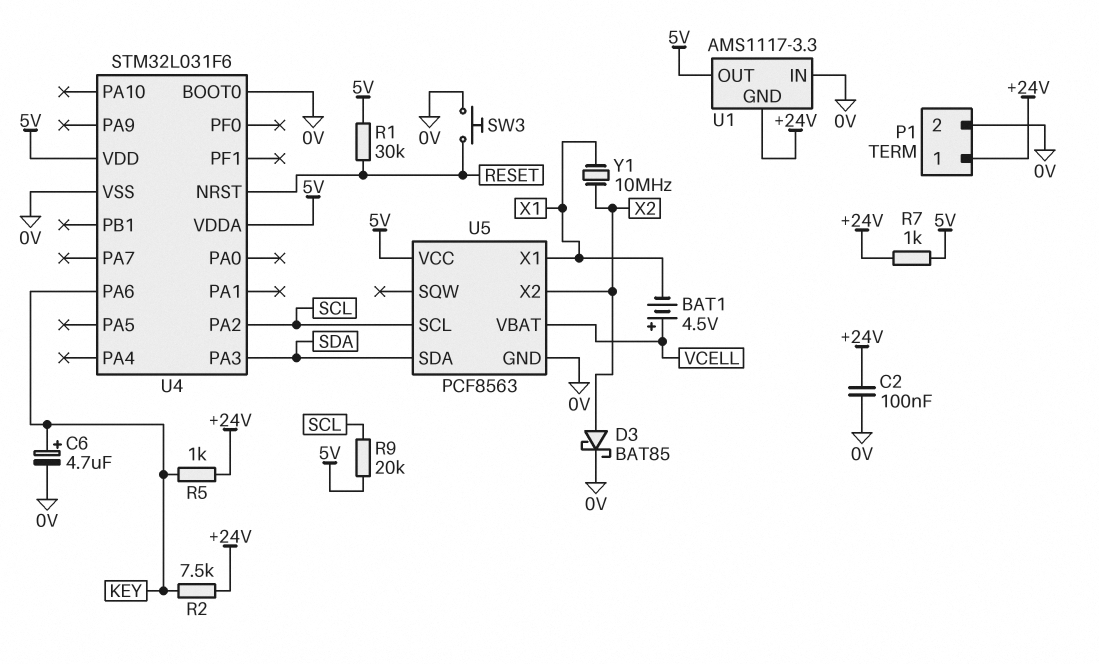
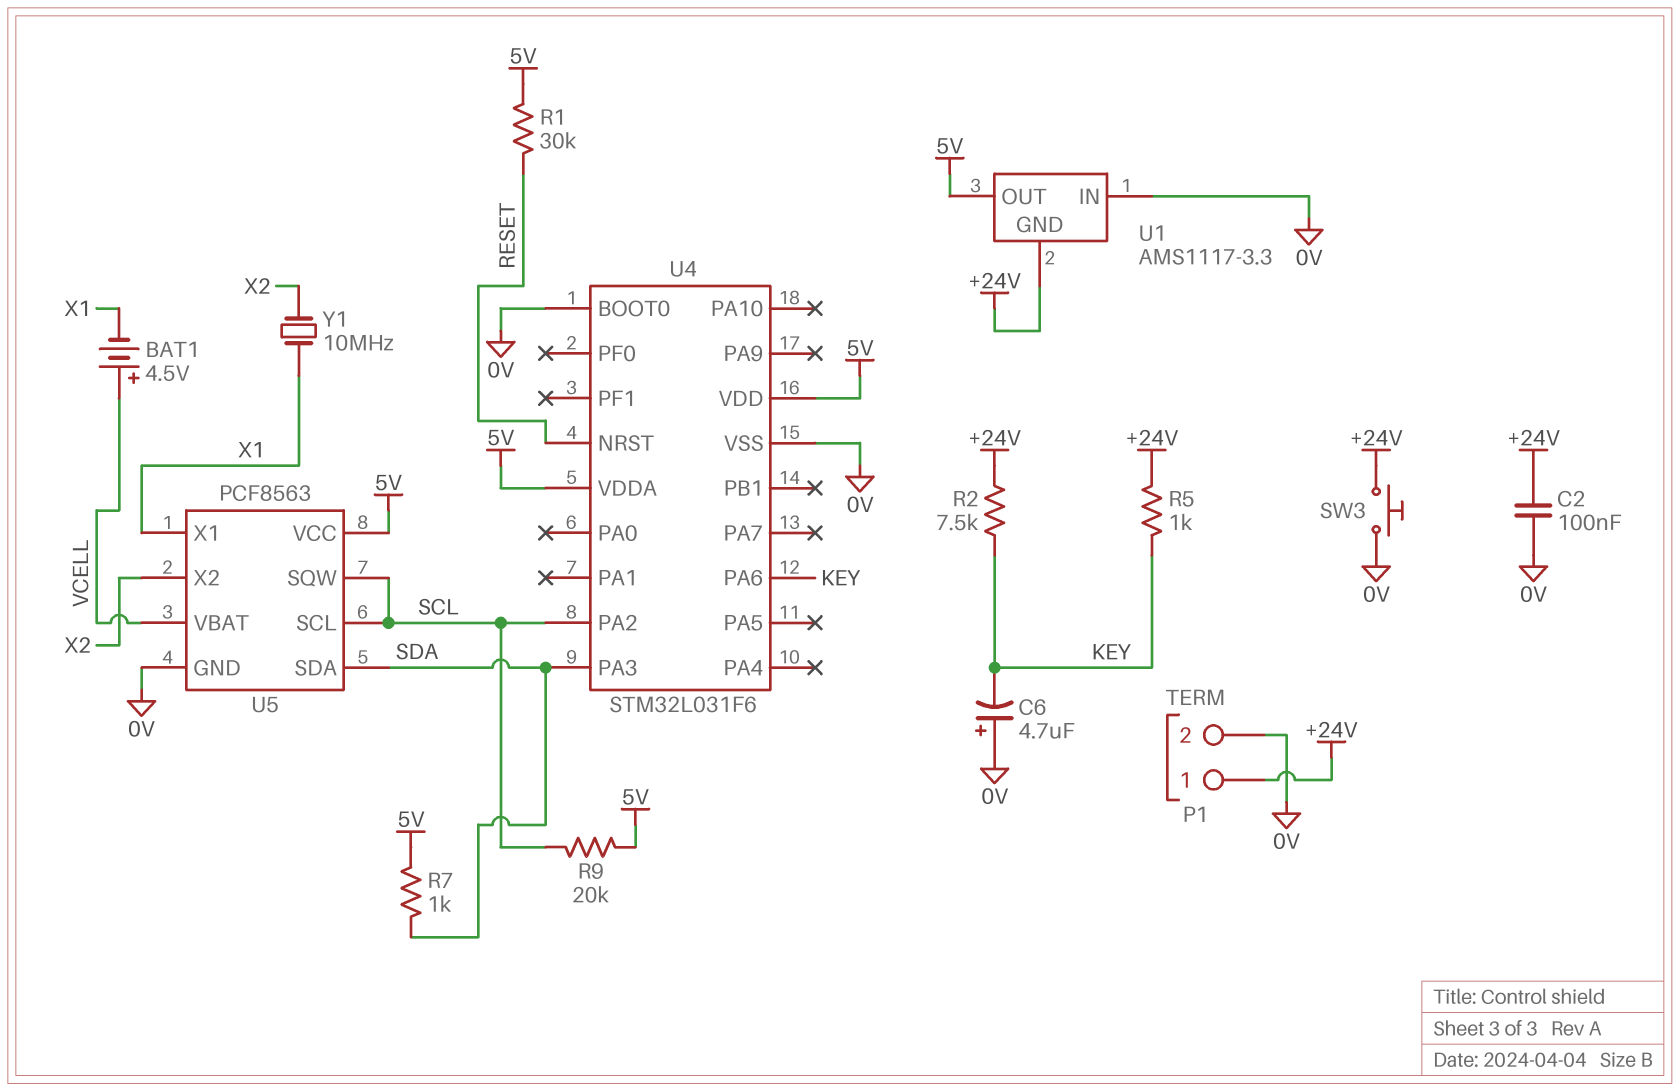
C6: 4.7uF (plus KEY, minus 0V) -> 4.7uF (plus 0V, minus KEY)
D3: schottky BAT85 (A X2, K 0V) -> none
R7: 1k (+24V, 5V) -> 1k (5V, SDA)
SW3: button (0V, RESET) -> button (+24V, 0V)
U5 pin SQW: none -> SCL

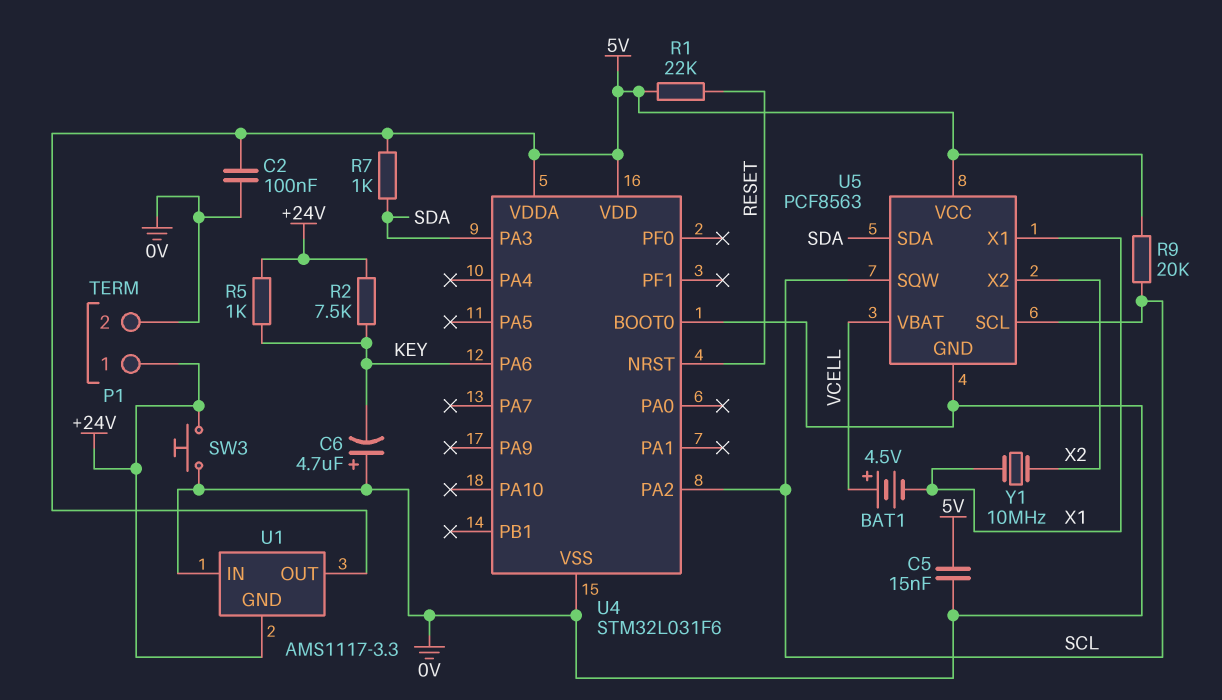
C2: 100nF (+24V, 0V) -> 100nF (0V, 5V)
C5: none -> 15nF (0V, 5V)
R1: 30k (5V, RESET) -> 22k (5V, RESET)

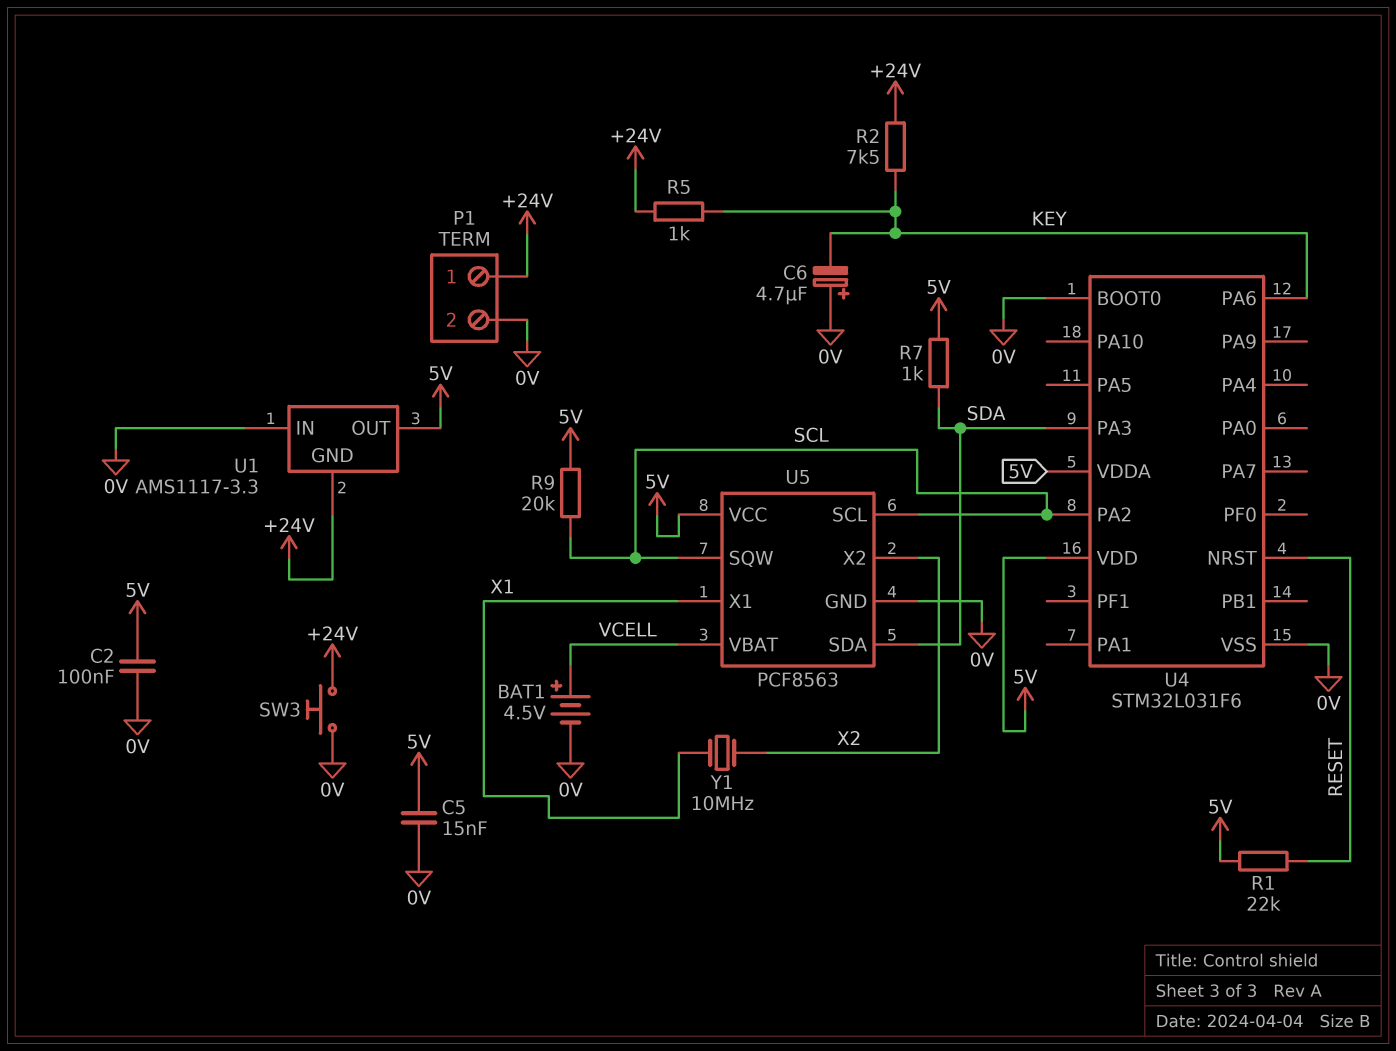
BAT1: 4.5V (plus VCELL, minus X1) -> 4.5V (plus VCELL, minus 0V)

